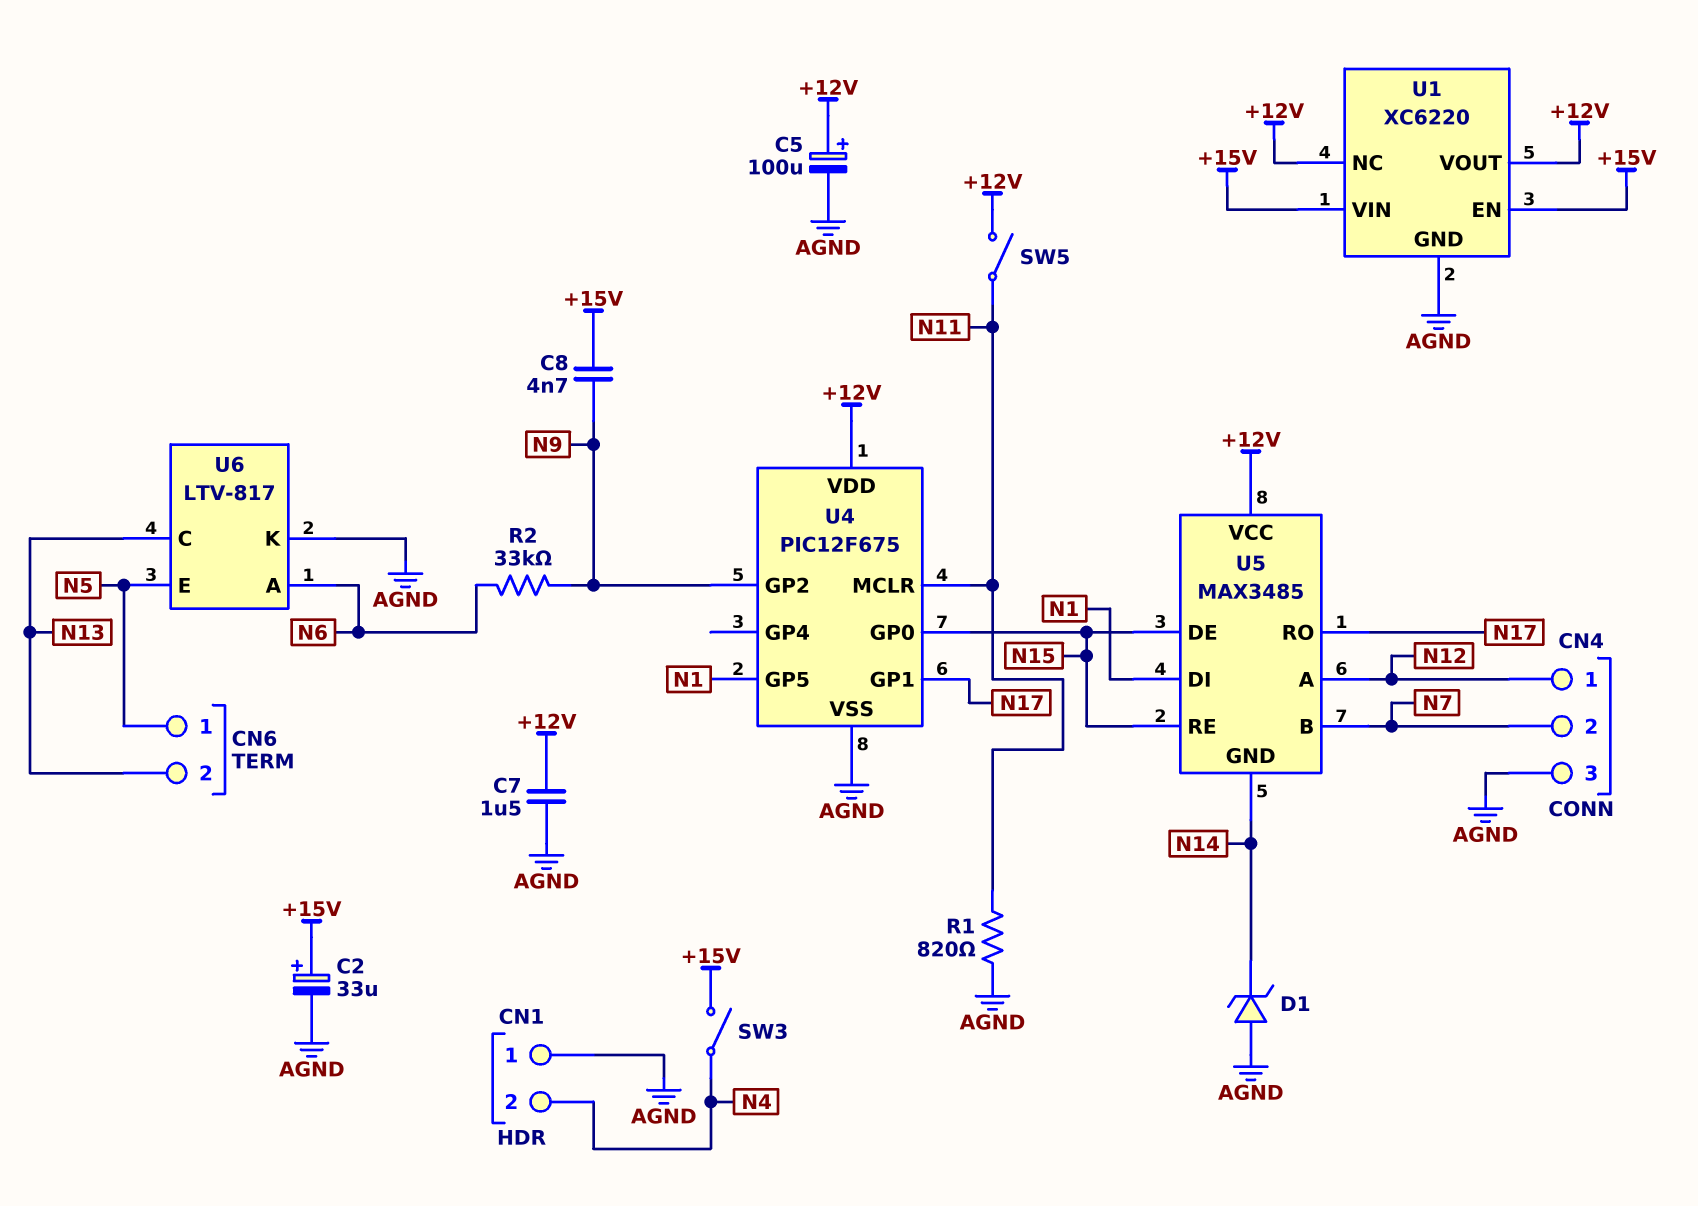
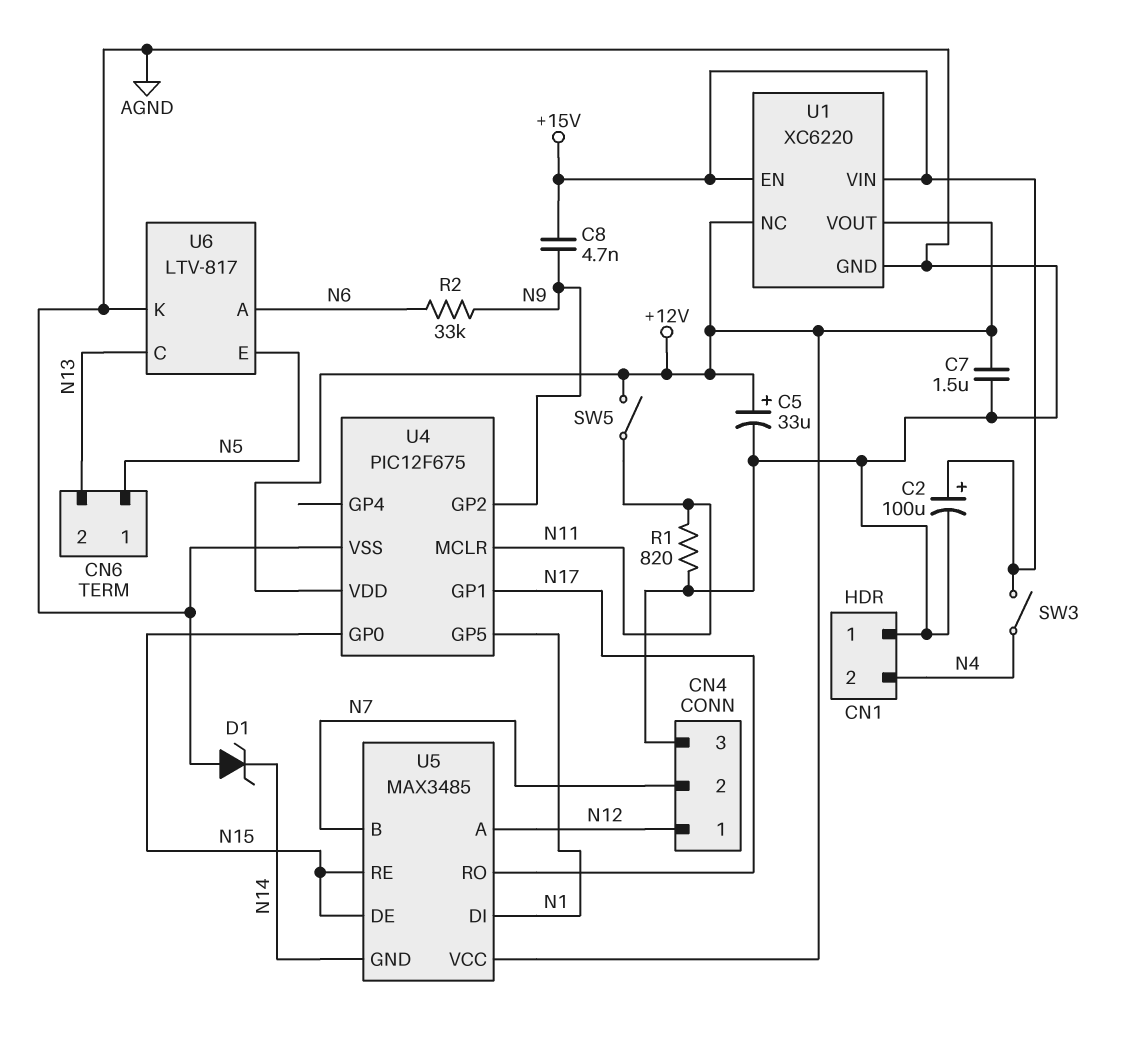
C2: 33uF (plus +15V, minus AGND) -> 100uF (plus +15V, minus AGND)
C5: 100uF (plus +12V, minus AGND) -> 33uF (plus +12V, minus AGND)

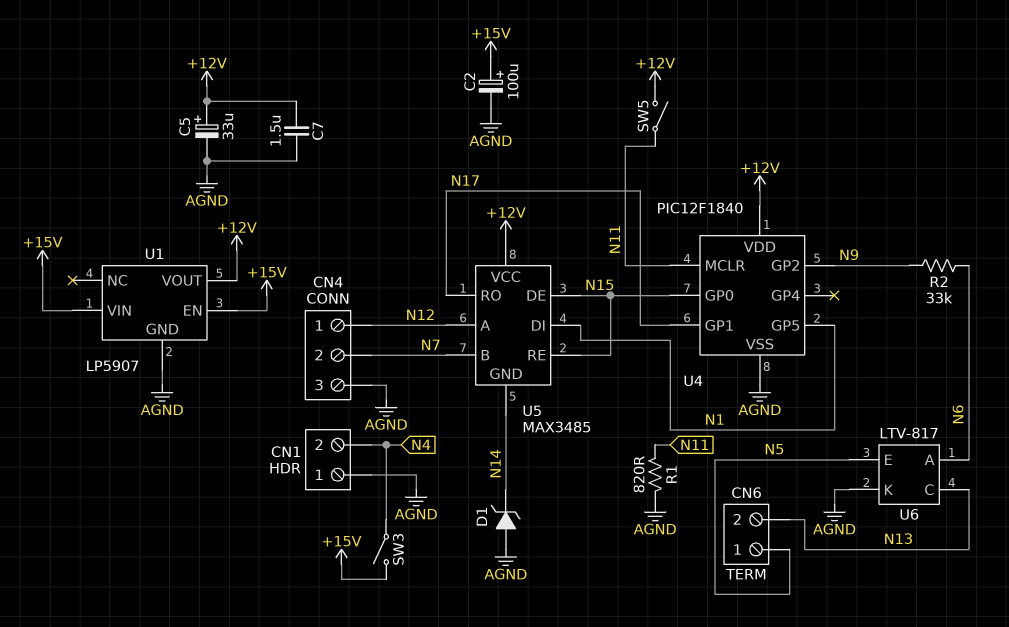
C8: 4.7nF (+15V, N9) -> none
U1: XC6220 -> LP5907
U1 pin NC: +12V -> none
U4: PIC12F675 -> PIC12F1840

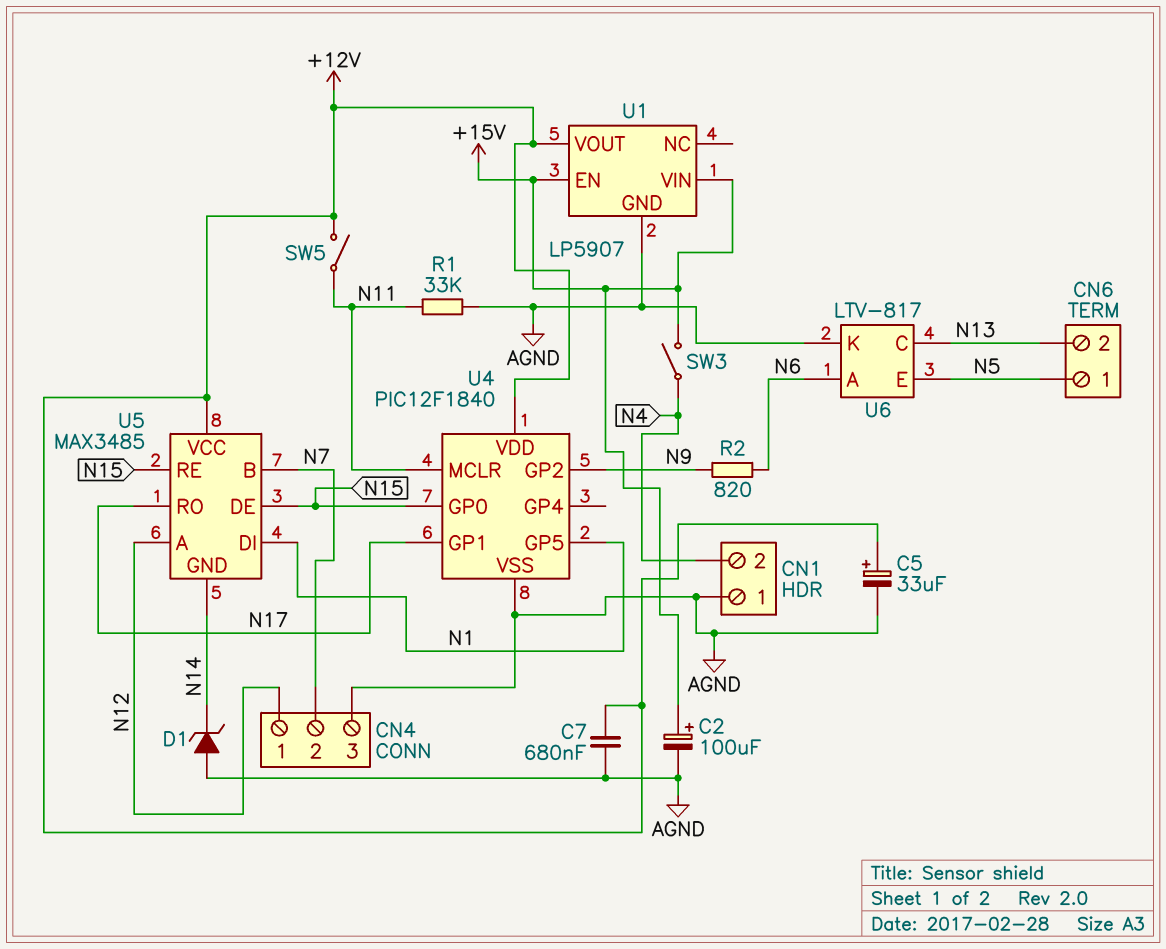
C7: 1.5uF (+12V, AGND) -> 680nF (+12V, AGND)
R1: 820 (AGND, N11) -> 33k (AGND, N11)
R2: 33k (N6, N9) -> 820 (N6, N9)

